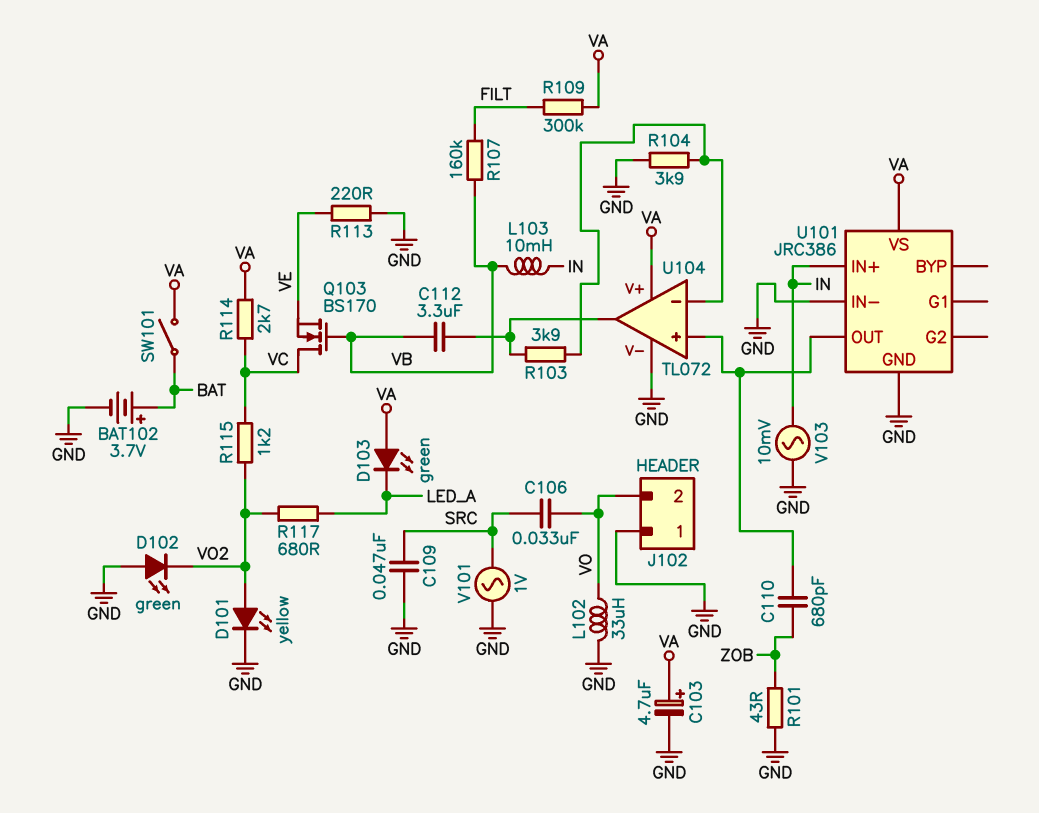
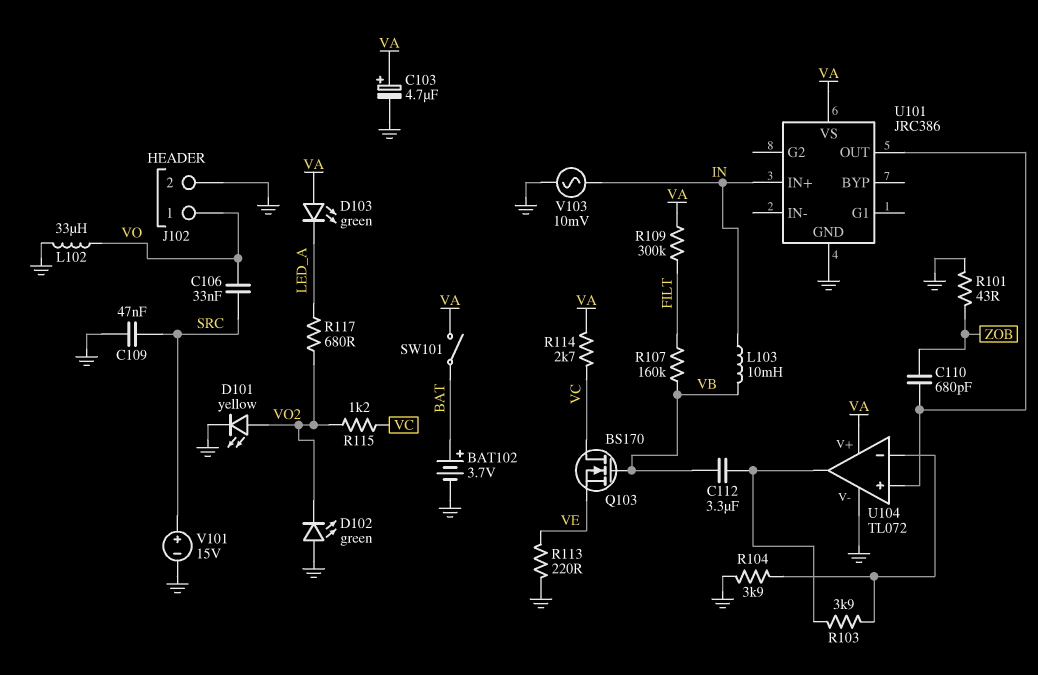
J102 pin 1: GND -> VO
J102 pin 2: VO -> GND
U101 pin IN-: GND -> none
V101: AC 1V (GND, SRC) -> 15V (plus SRC, minus GND)

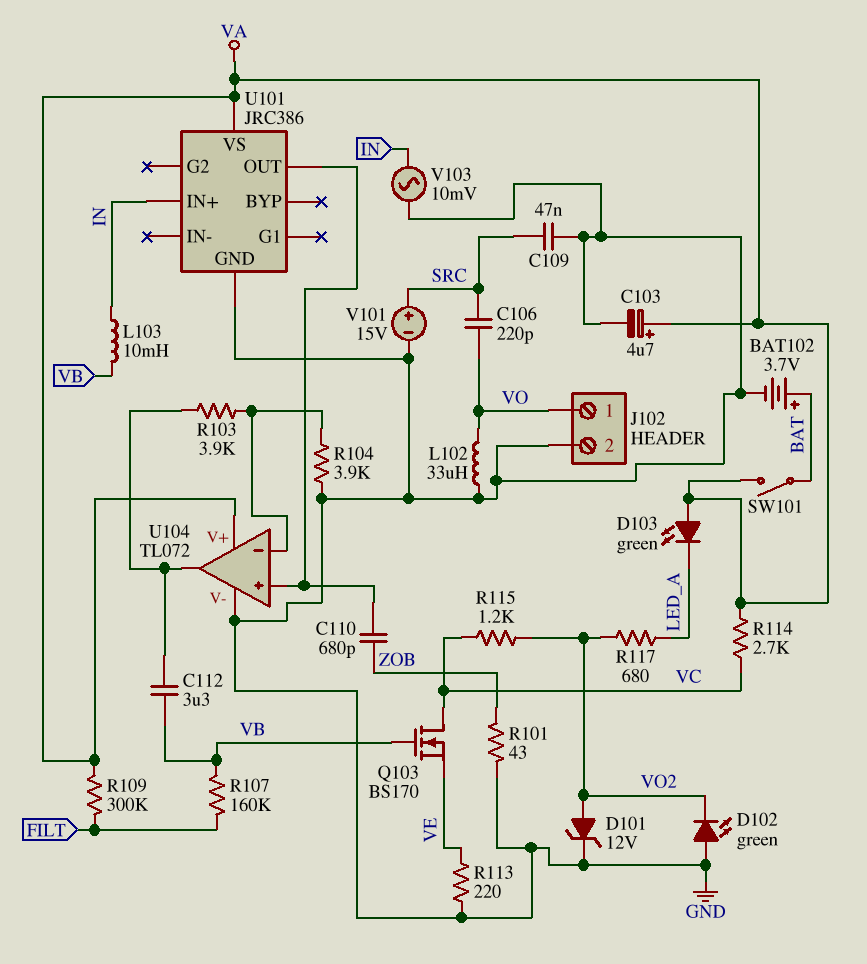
C106: 33nF (SRC, VO) -> 220pF (SRC, VO)
D101: LED yellow (A VO2, K GND) -> zener 12V (A VO2, K GND)

